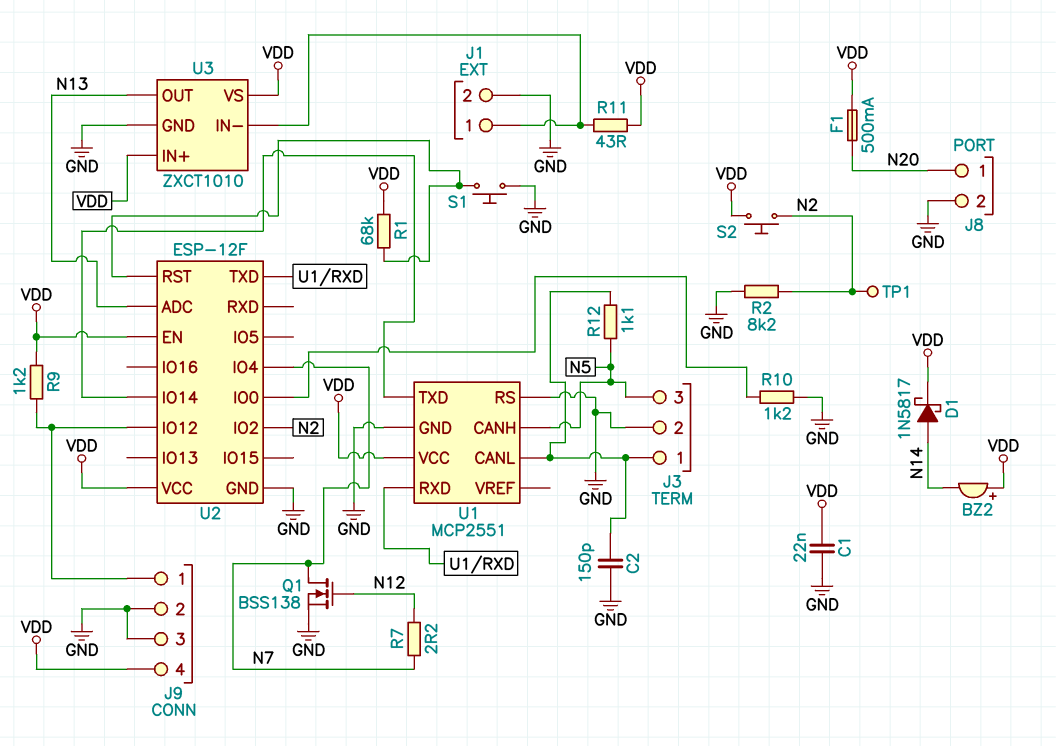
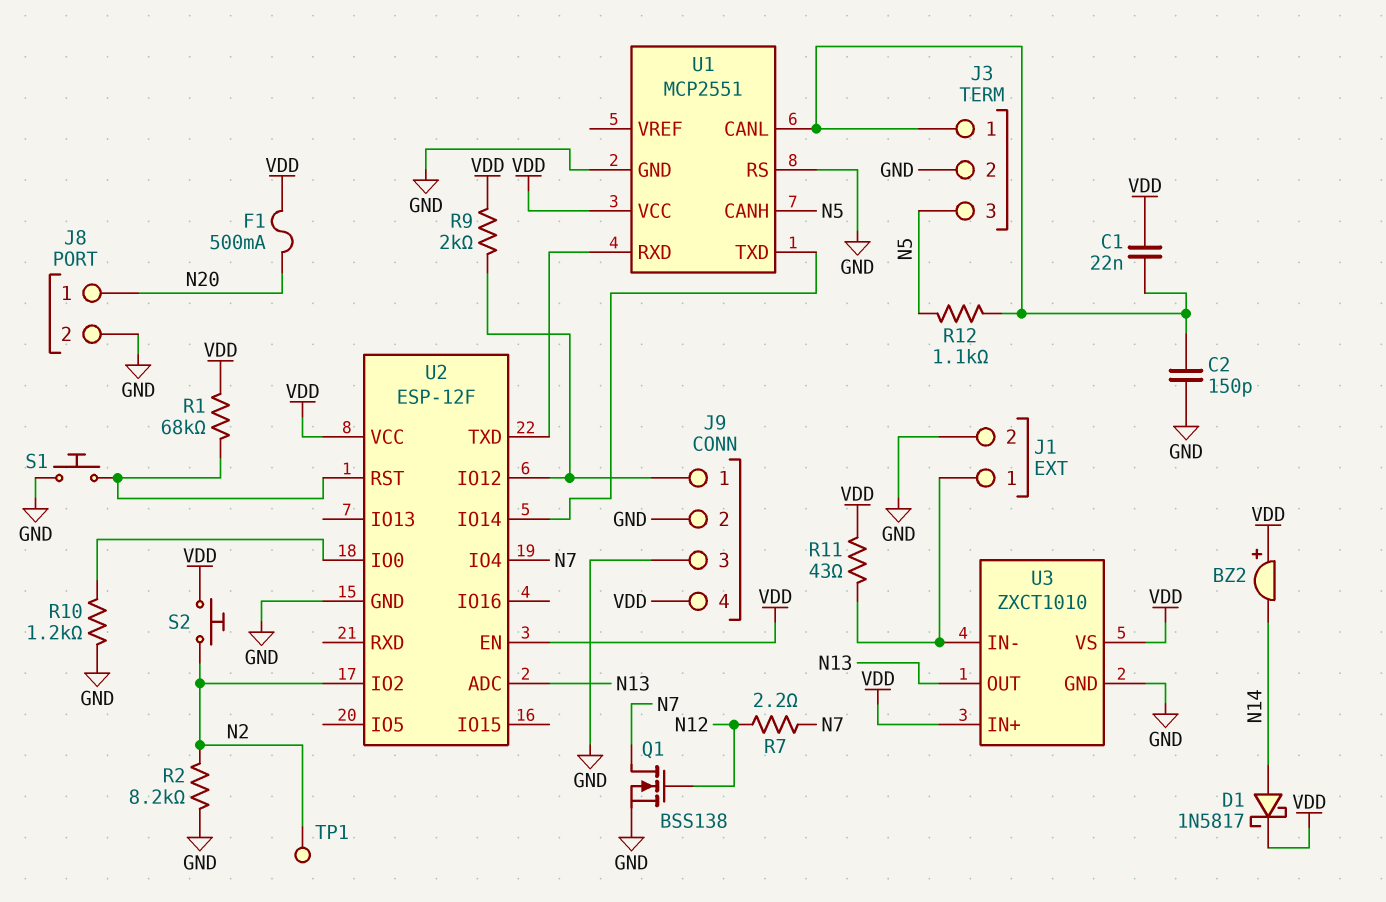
C1: 22nF (GND, VDD) -> 22nF (J3/1, VDD)
R9: 1.2k (J9/1, VDD) -> 2k (J9/1, VDD)

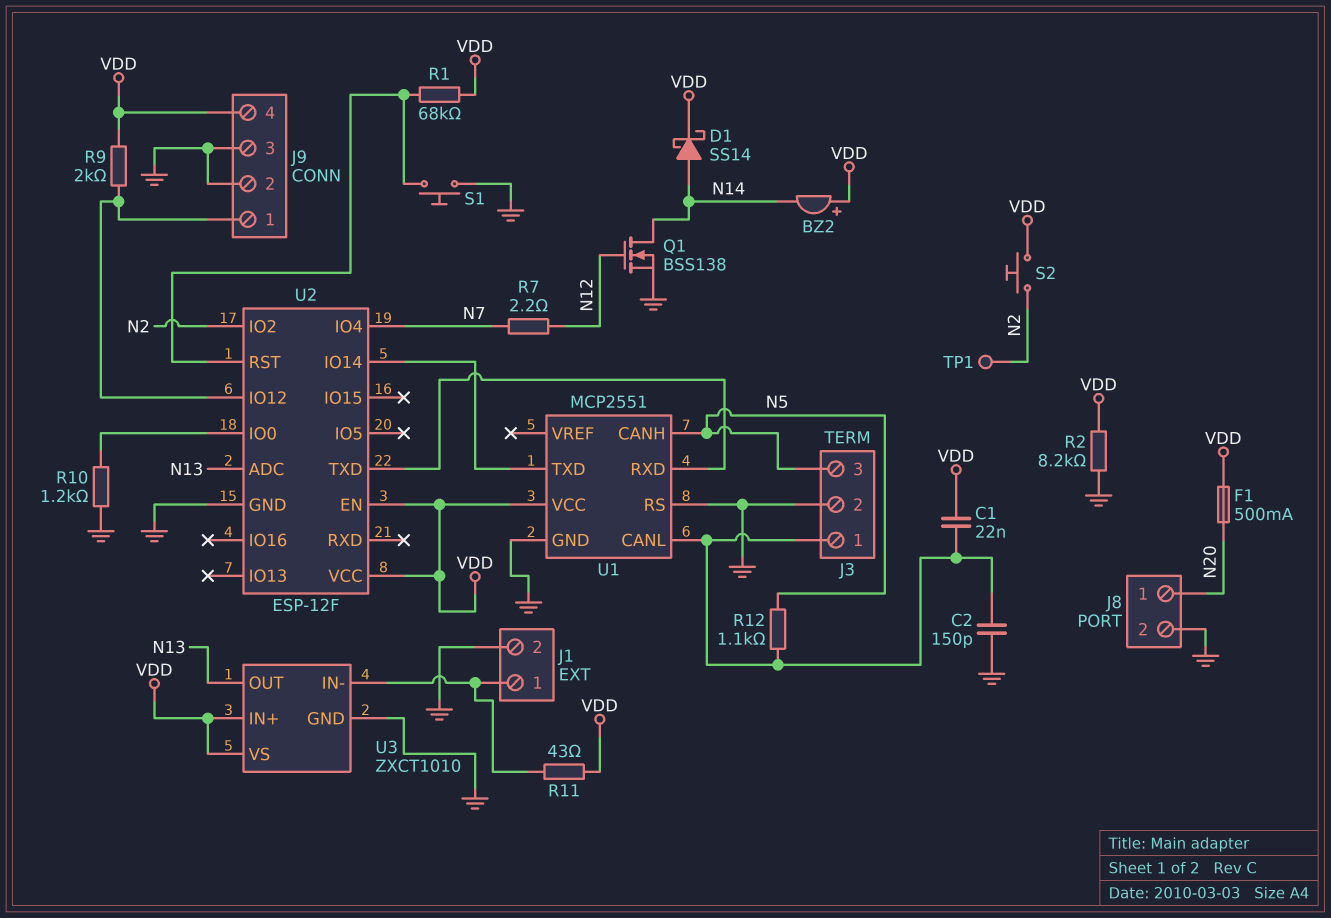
D1: schottky 1N5817 (A N14, K VDD) -> schottky SS14 (A N14, K VDD)
Q1: NMOS BSS138 (G N12, D N7, S GND) -> NMOS BSS138 (G N12, D N14, S GND)
R2: 8.2k (GND, N2) -> 8.2k (GND, VDD)

